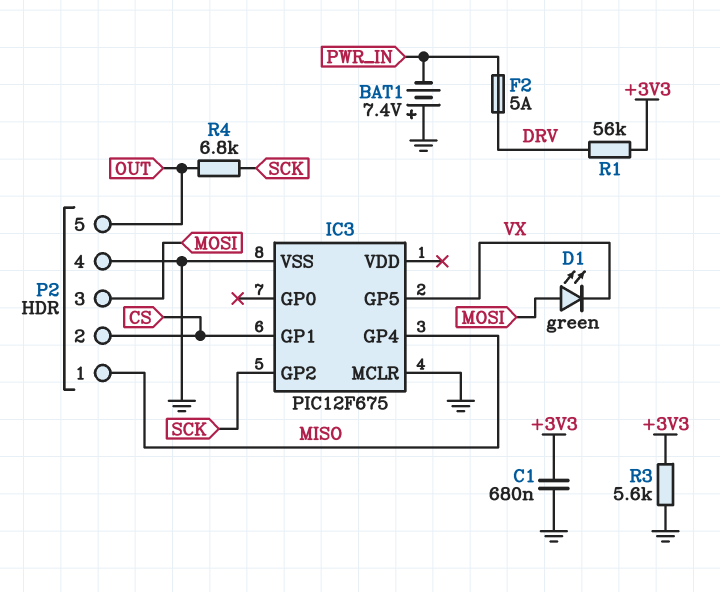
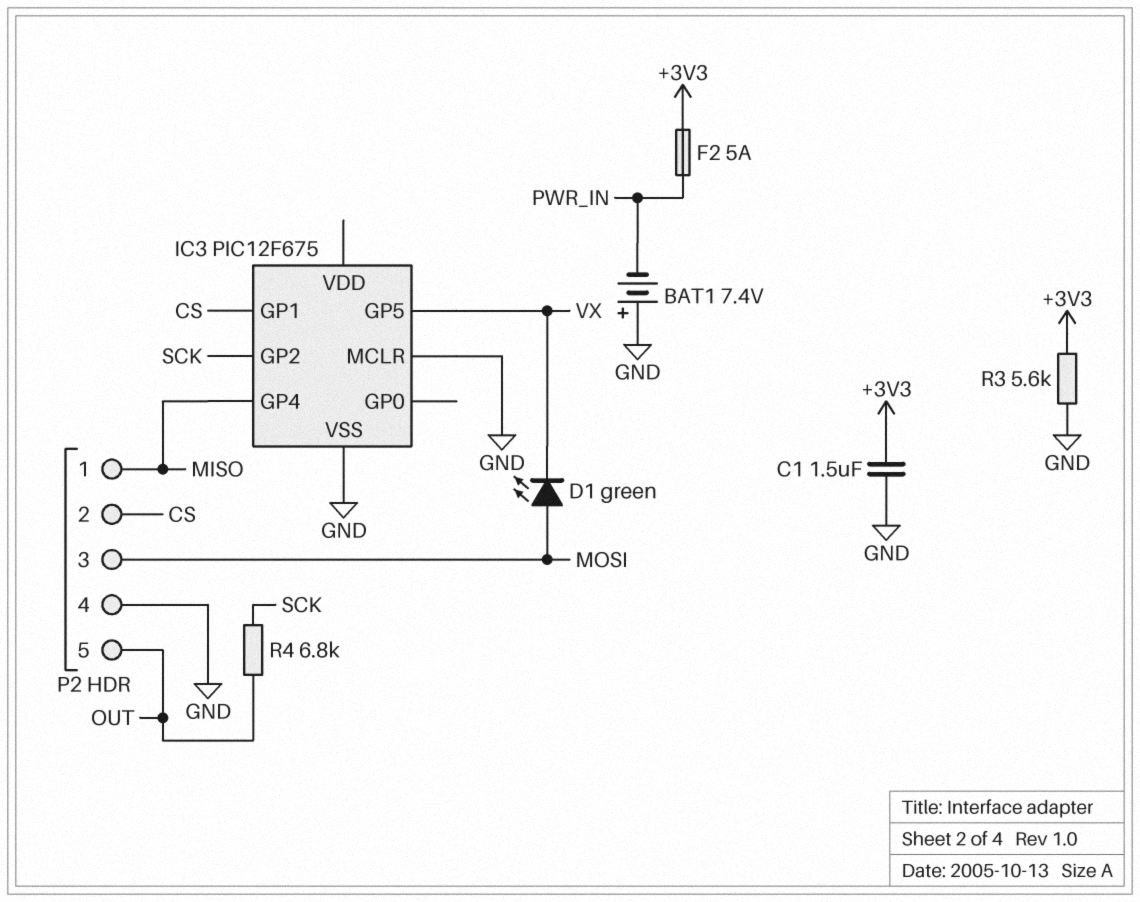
C1: 680nF (+3V3, GND) -> 1.5uF (+3V3, GND)
F2: 5A (DRV, PWR_IN) -> 5A (+3V3, PWR_IN)
R1: 56k (+3V3, DRV) -> none

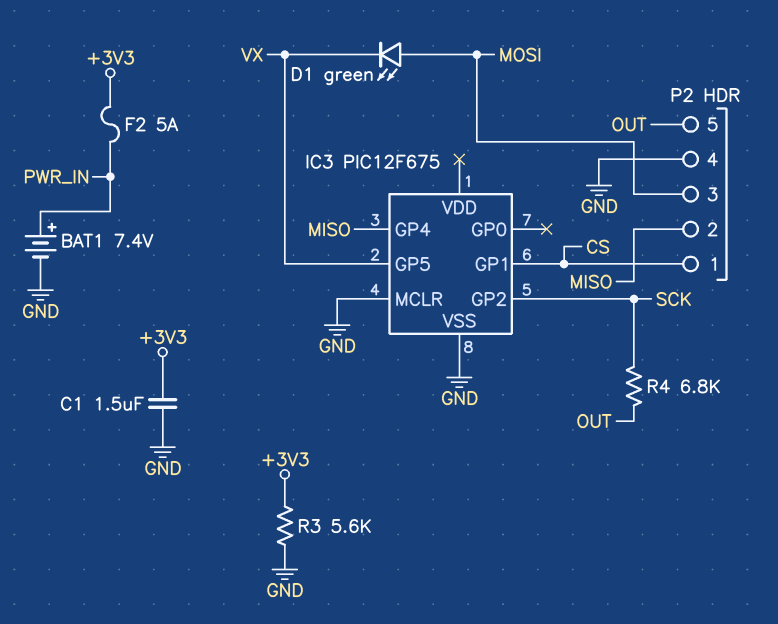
BAT1: 7.4V (plus GND, minus PWR_IN) -> 7.4V (plus PWR_IN, minus GND)
P2 pin 1: MISO -> CS
P2 pin 2: CS -> MISO

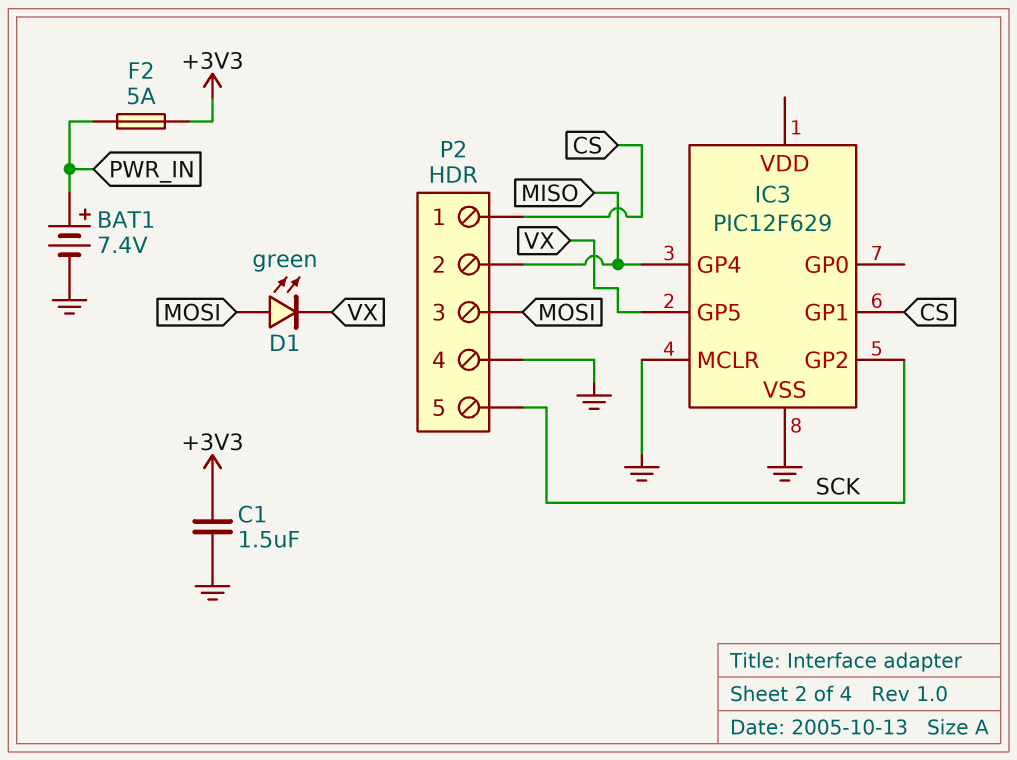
IC3: PIC12F675 -> PIC12F629
P2 pin 5: OUT -> SCK
R3: 5.6k (+3V3, GND) -> none
R4: 6.8k (OUT, SCK) -> none

